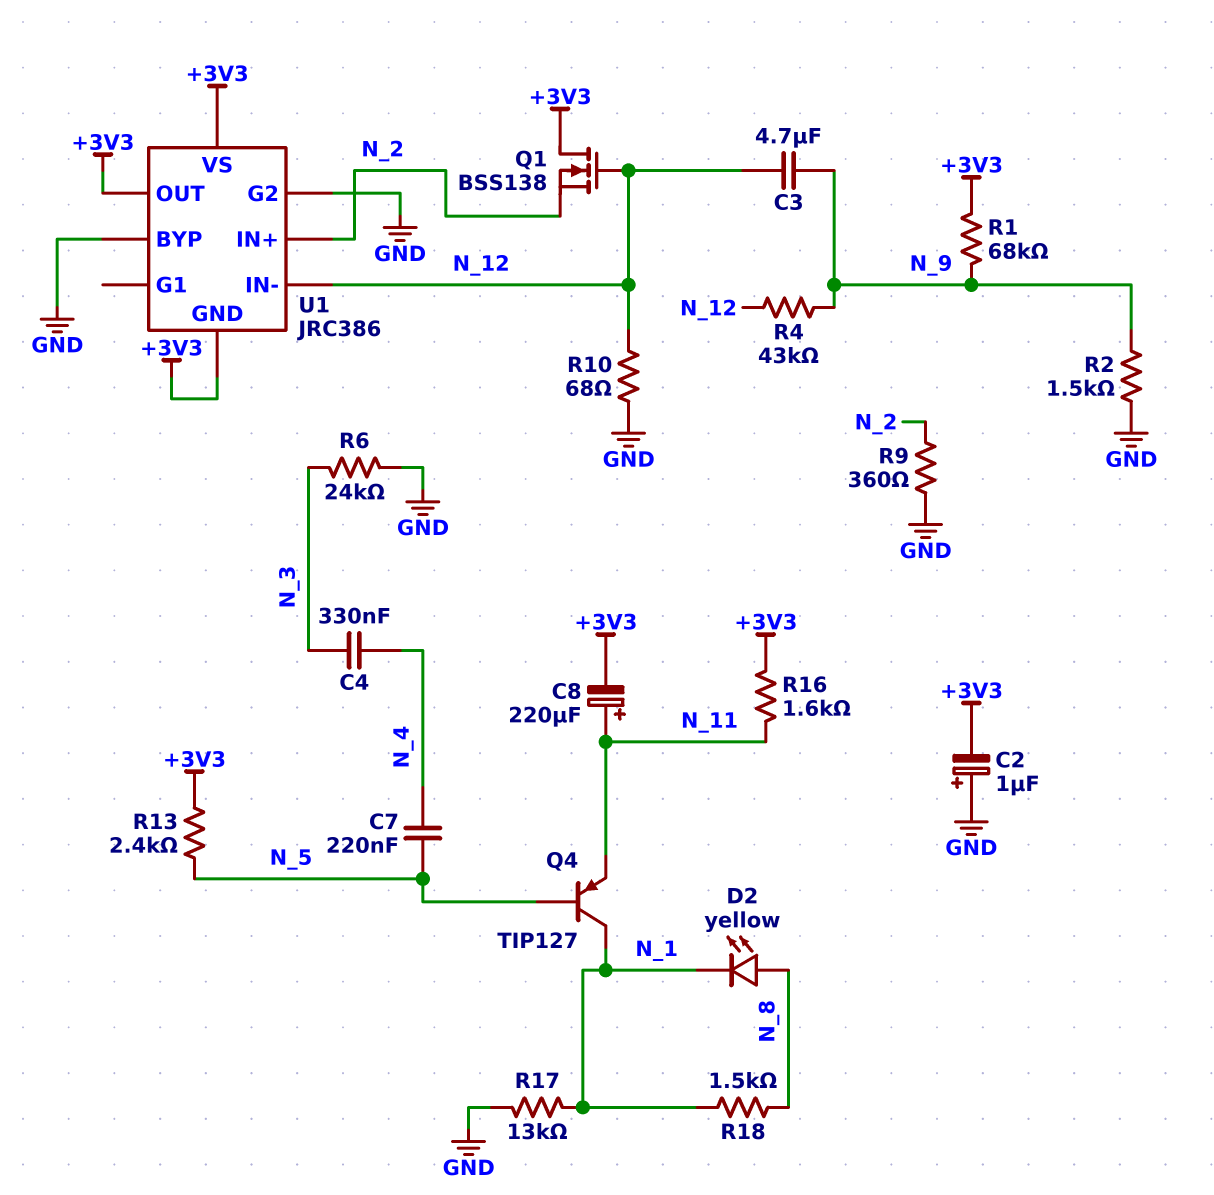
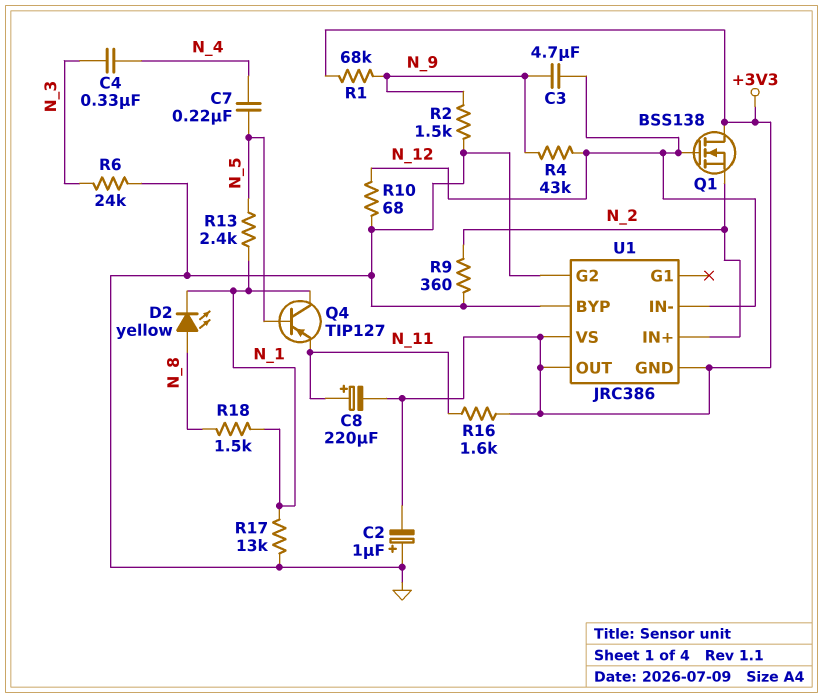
R13: 2.4k (+3V3, N_5) -> 2.4k (N_1, N_5)

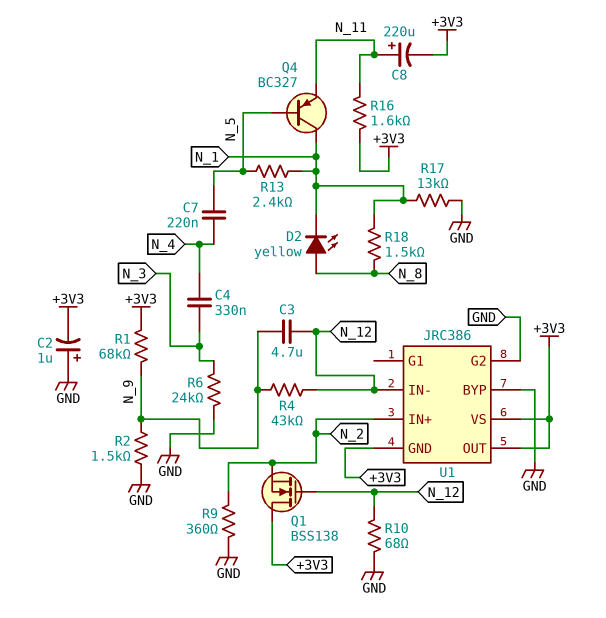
Q4: PNP TIP127 (B N_5, C N_1, E N_11) -> PNP BC327 (B N_5, C N_1, E N_11)

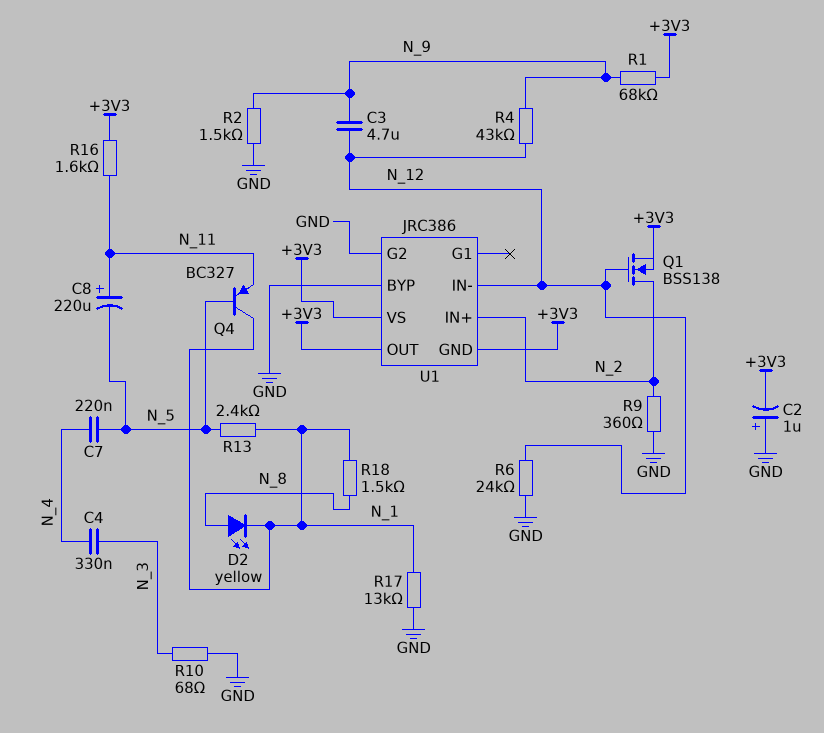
C8: 220uF (plus N_11, minus +3V3) -> 220uF (plus N_11, minus N_5)
Q1: NMOS BSS138 (G N_12, D +3V3, S N_2) -> NMOS BSS138 (G N_12, D N_2, S +3V3)
R6: 24k (GND, N_3) -> 24k (GND, N_12)
R10: 68 (GND, N_12) -> 68 (GND, N_3)

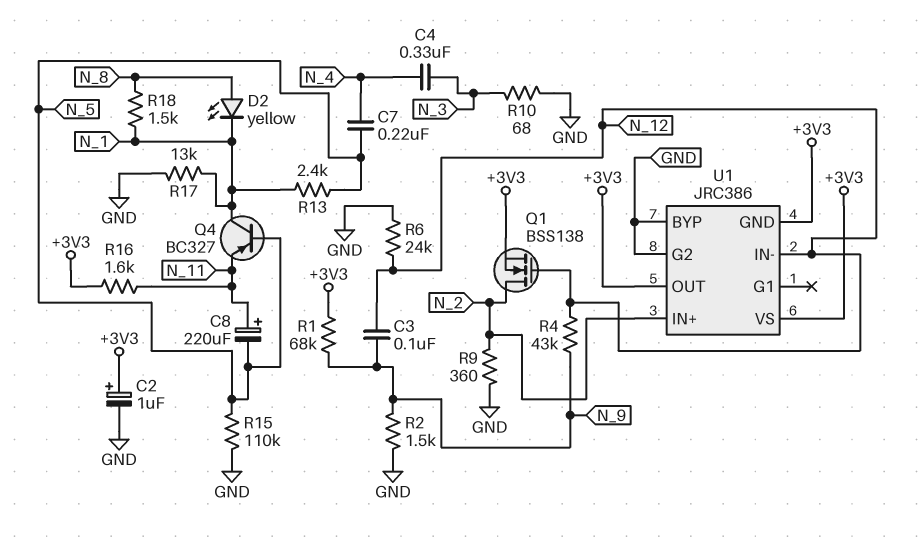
C2: 1uF (plus GND, minus +3V3) -> 1uF (plus +3V3, minus GND)
C3: 4.7uF (N_9, N_12) -> 100nF (N_9, N_12)
R15: none -> 110k (GND, N_5)

